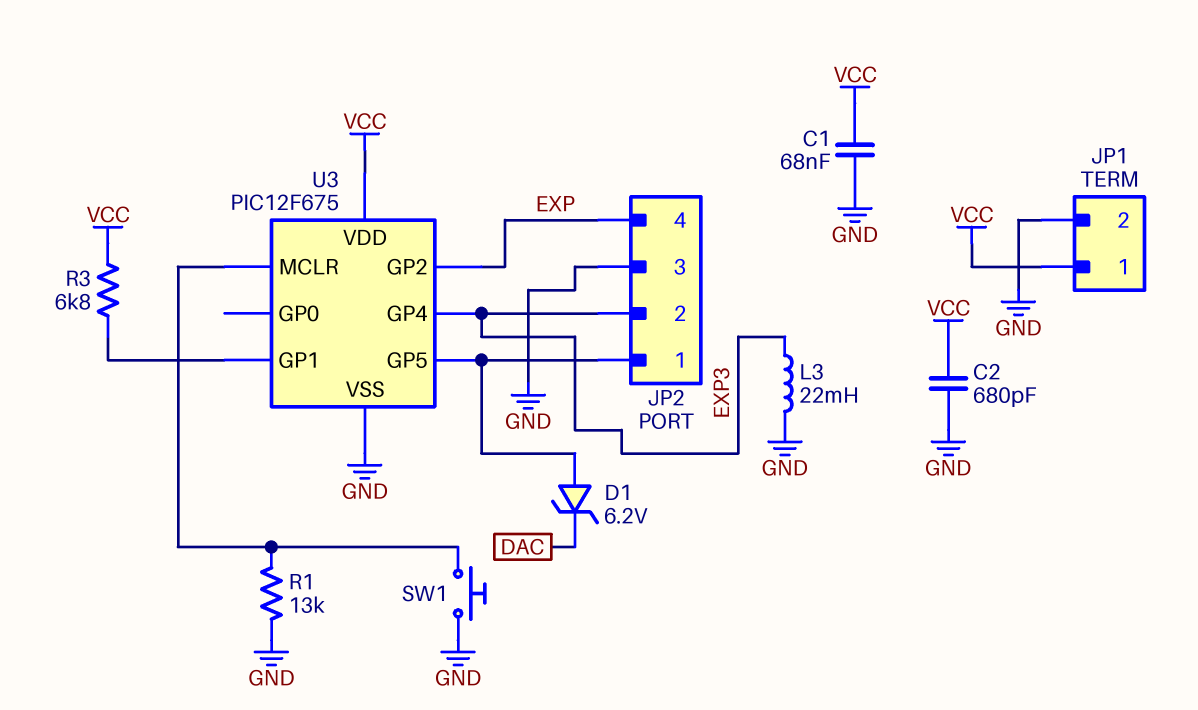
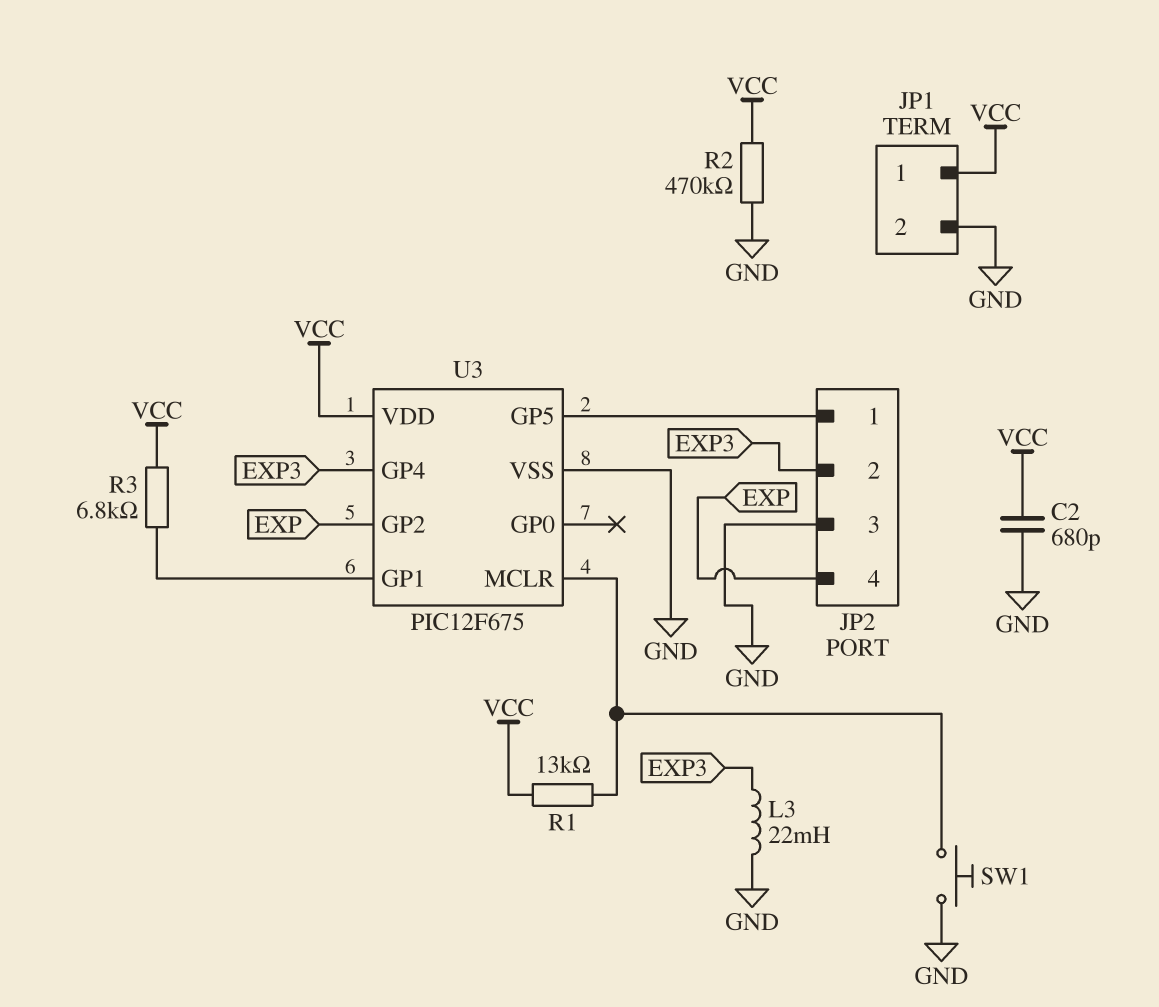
C1: 68nF (GND, VCC) -> none
D1: zener 6.2V (A JP2/1, K DAC) -> none
R1: 13k (GND, U3/MCLR) -> 13k (U3/MCLR, VCC)
R2: none -> 470k (GND, VCC)

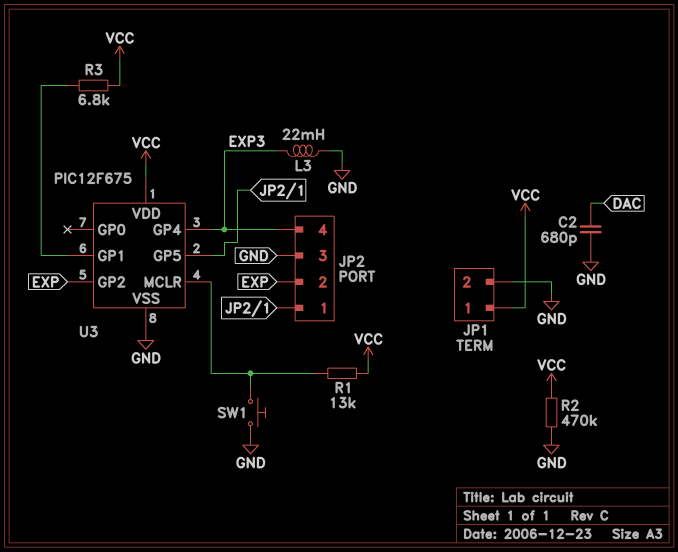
C2: 680pF (GND, VCC) -> 680pF (DAC, GND)
JP2 pin 2: EXP3 -> EXP
JP2 pin 4: EXP -> EXP3

